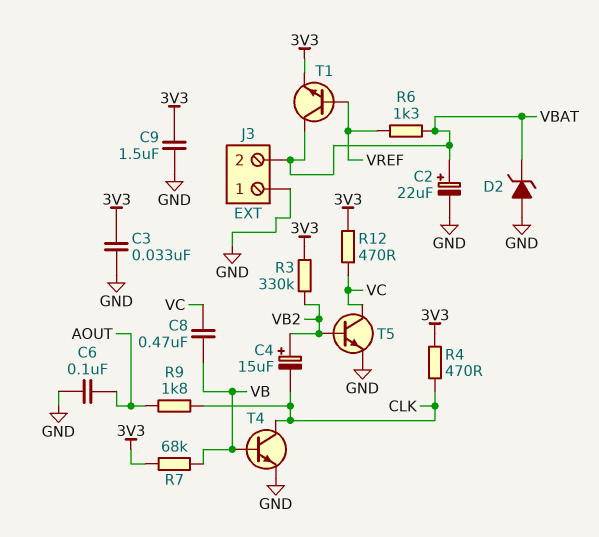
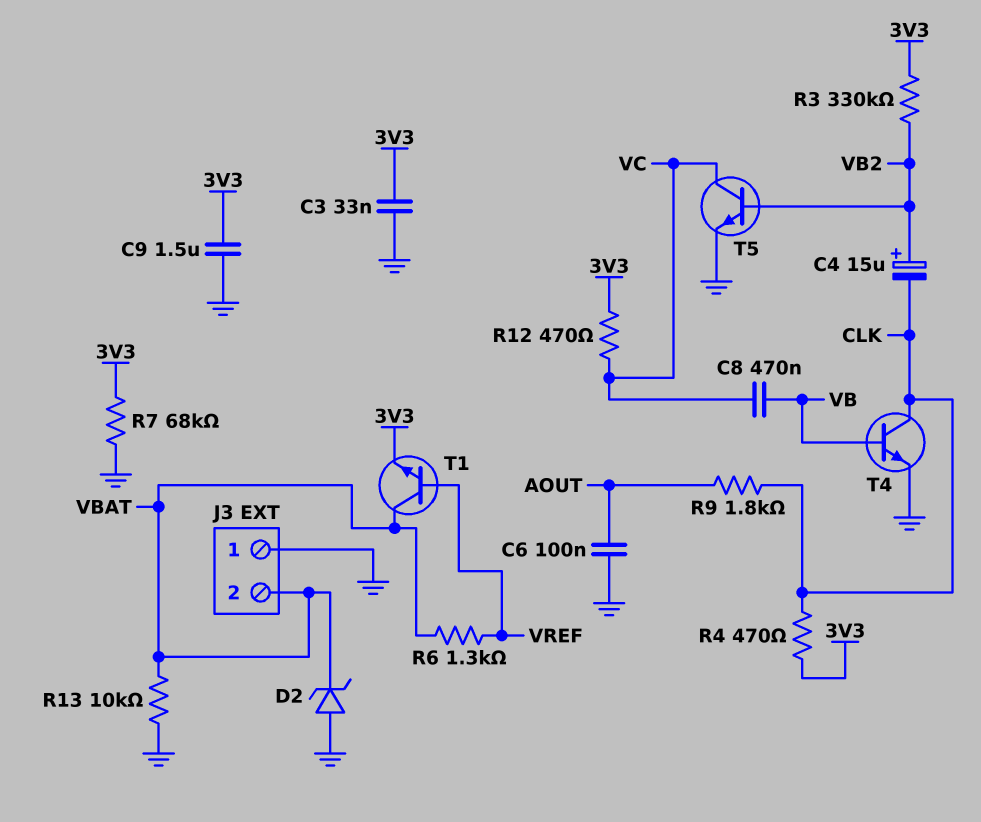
C2: 22uF (plus VBAT, minus GND) -> none
R7: 68k (3V3, VB) -> 68k (3V3, GND)
R13: none -> 10k (GND, VBAT)

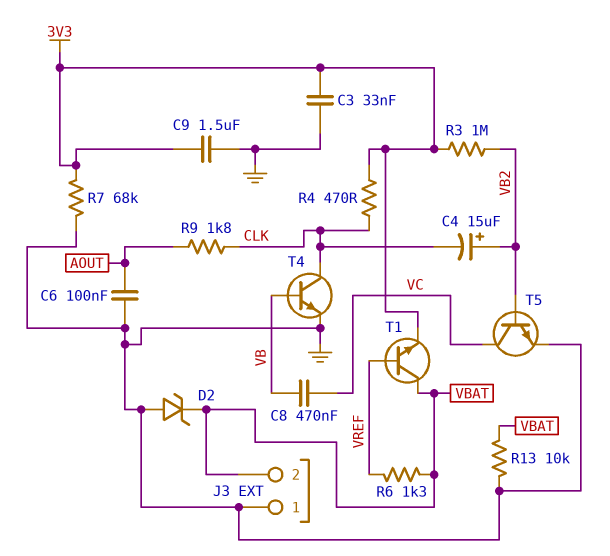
R3: 330k (3V3, VB2) -> 1M (3V3, VB2)
R12: 470 (3V3, VC) -> none

